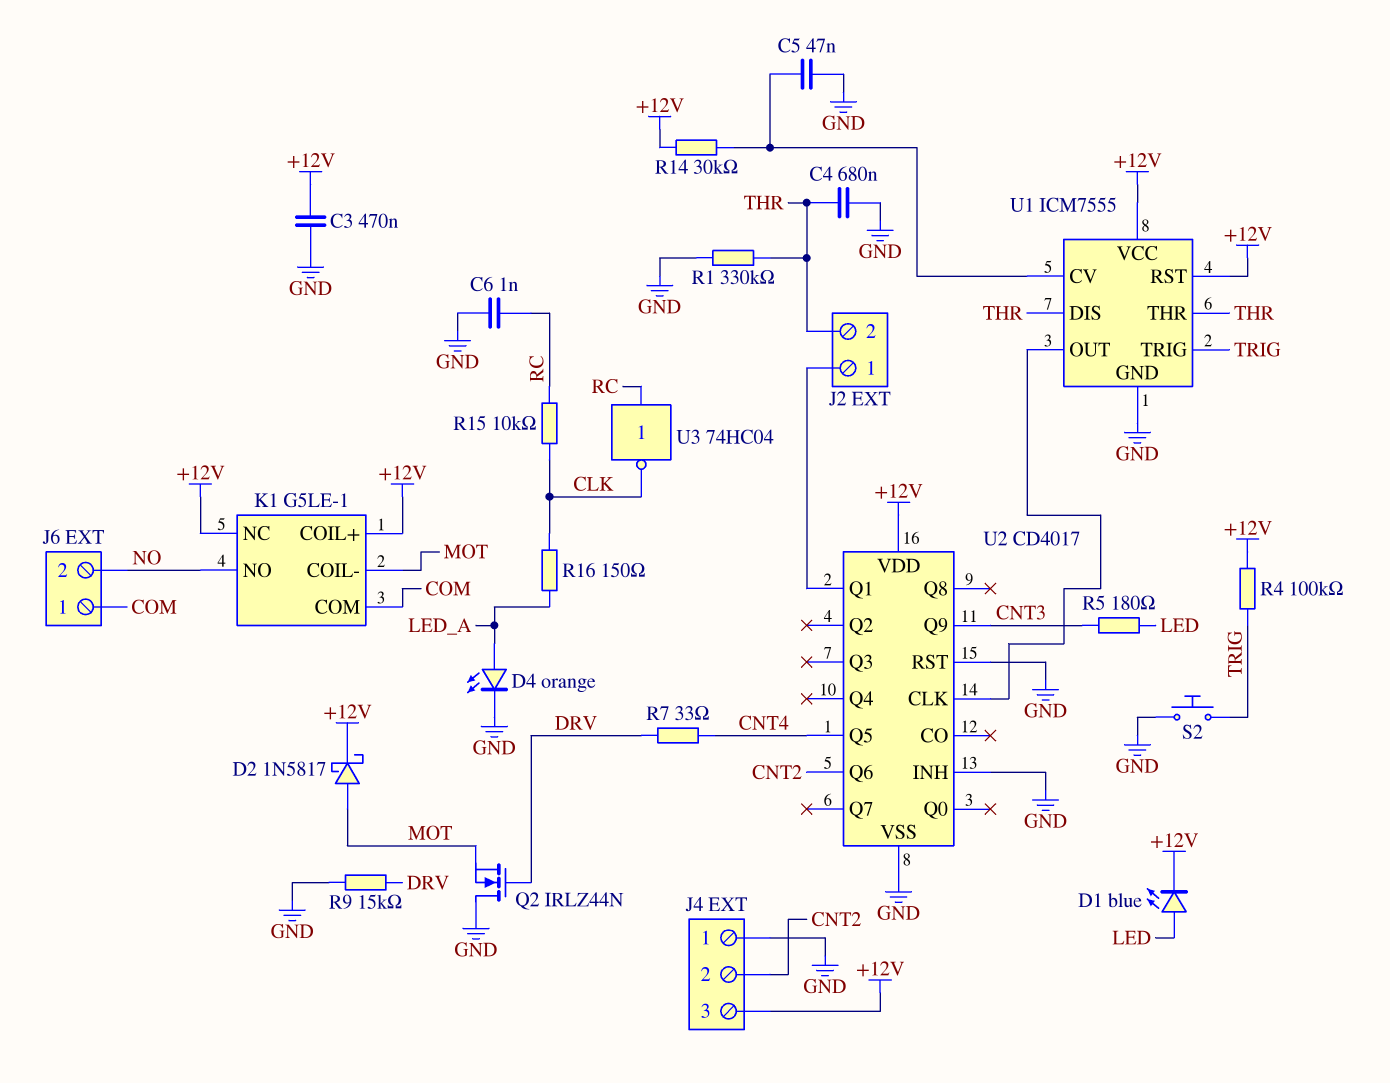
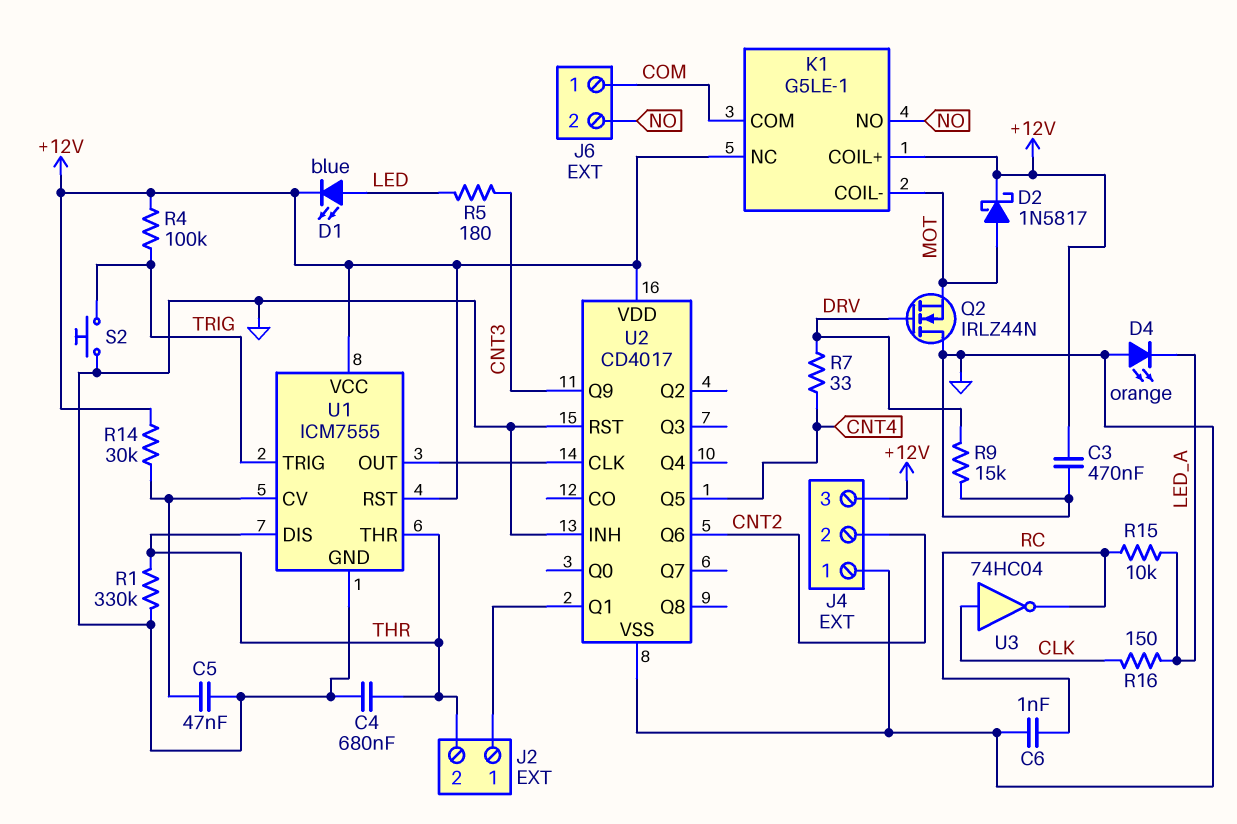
D4: LED orange (A LED_A, K GND) -> LED orange (A GND, K LED_A)
R15: 10k (CLK, RC) -> 10k (LED_A, RC)
U3: NOT 74HC04 (in RC, out CLK) -> NOT 74HC04 (in CLK, out RC)

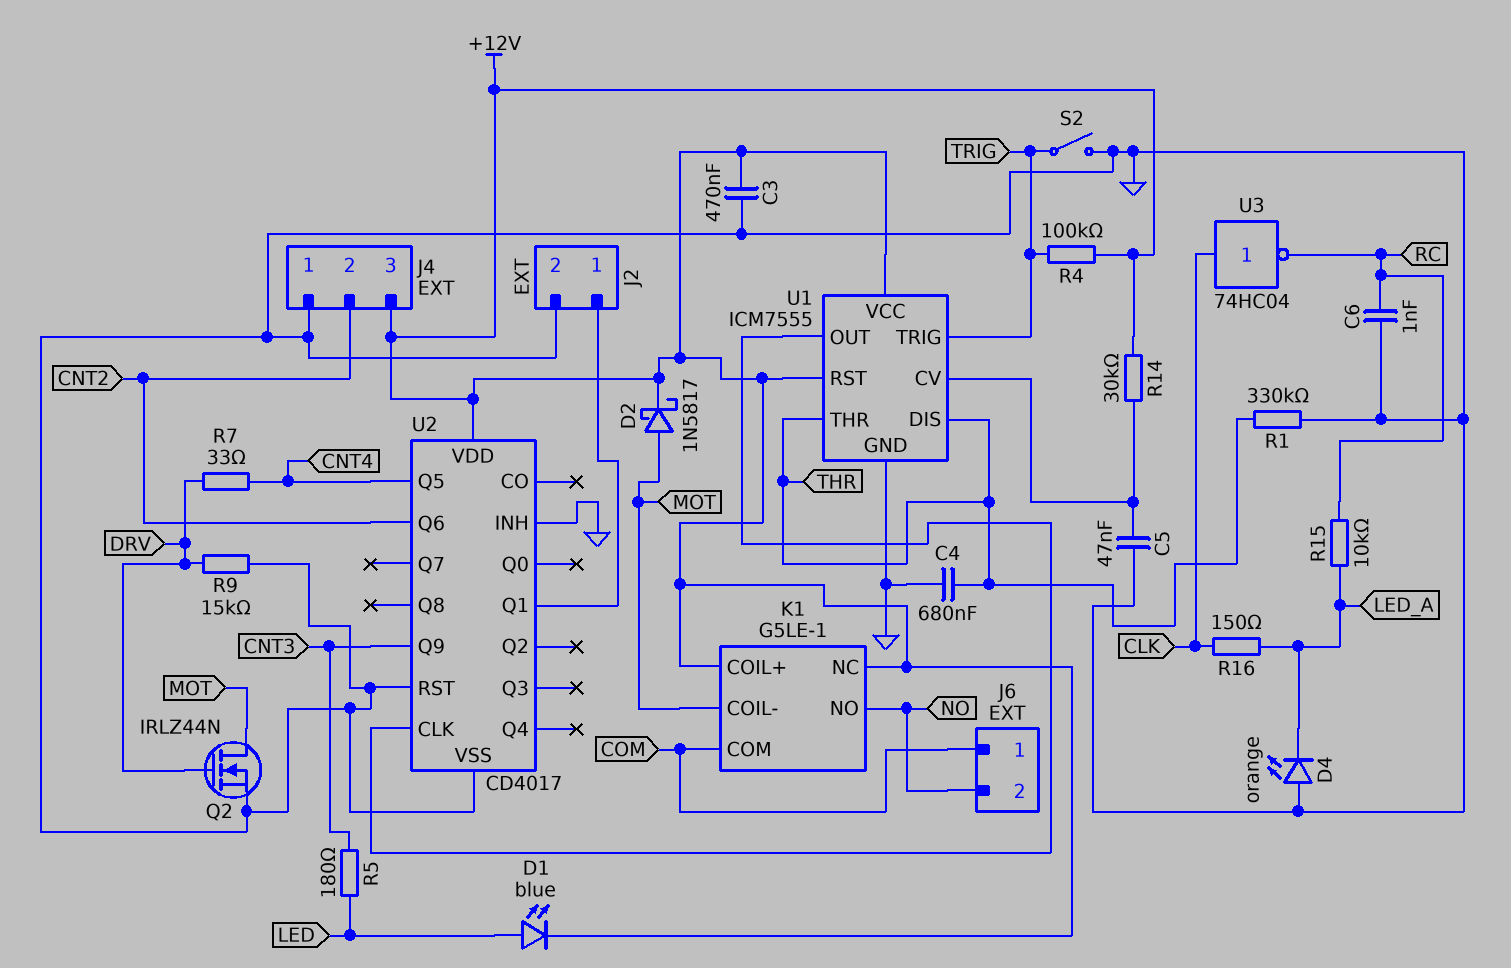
J2 pin 2: THR -> GND
Q2: NMOS IRLZ44N (G DRV, D GND, S MOT) -> NMOS IRLZ44N (G DRV, D MOT, S GND)
S2: button (GND, TRIG) -> switch (GND, TRIG)

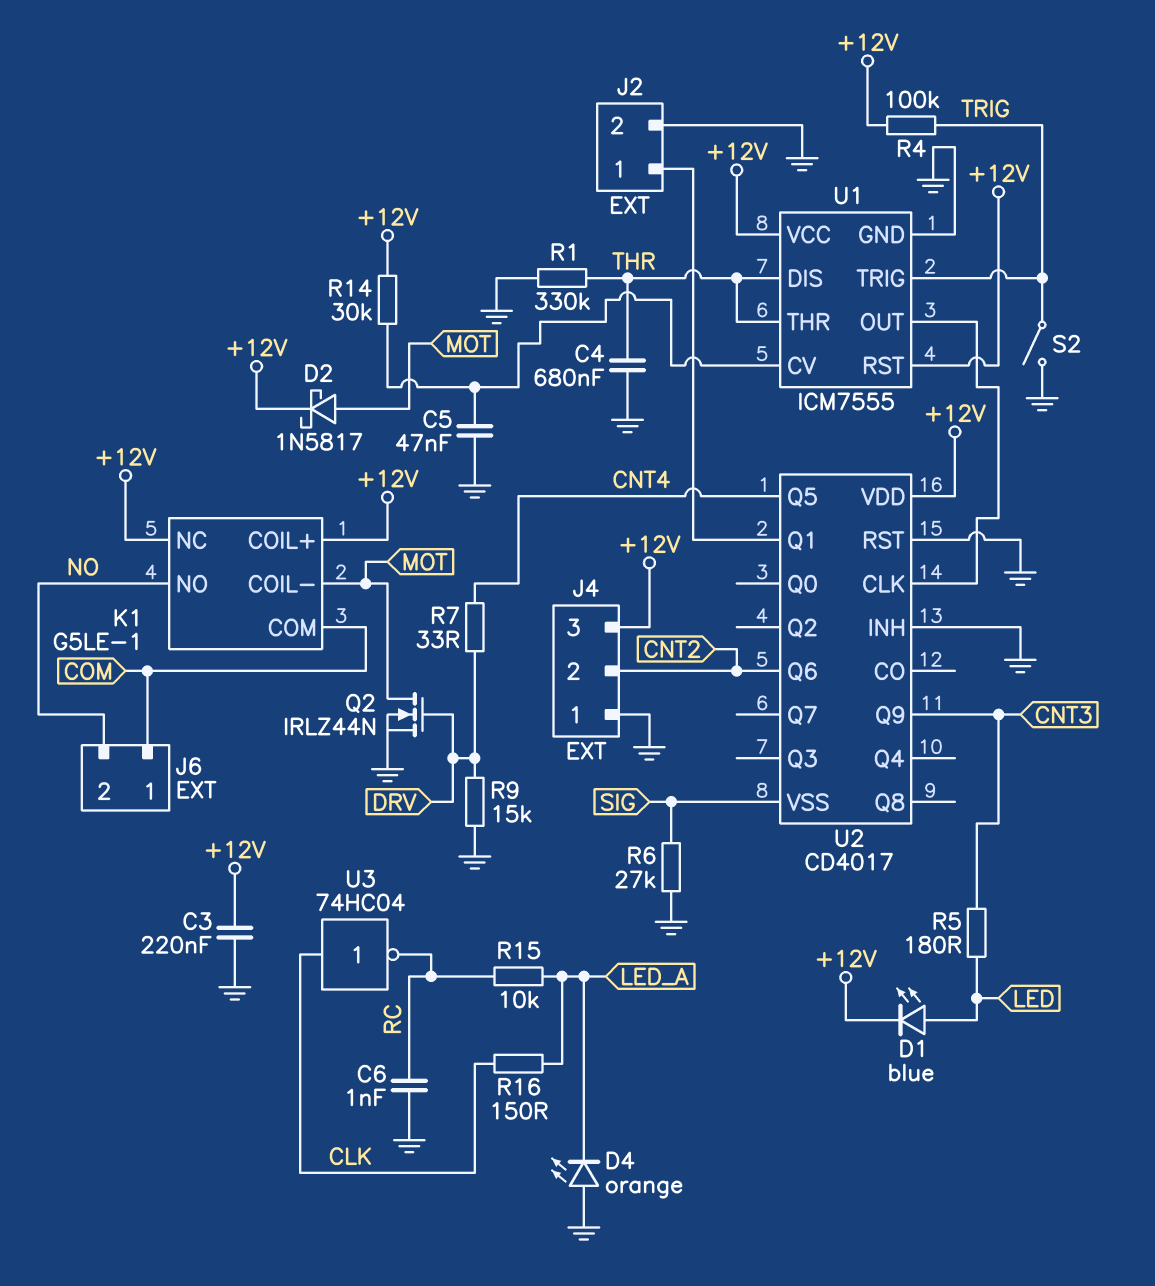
C3: 470nF (+12V, GND) -> 220nF (+12V, GND)
R6: none -> 27k (GND, SIG)
U2 pin VSS: GND -> SIG

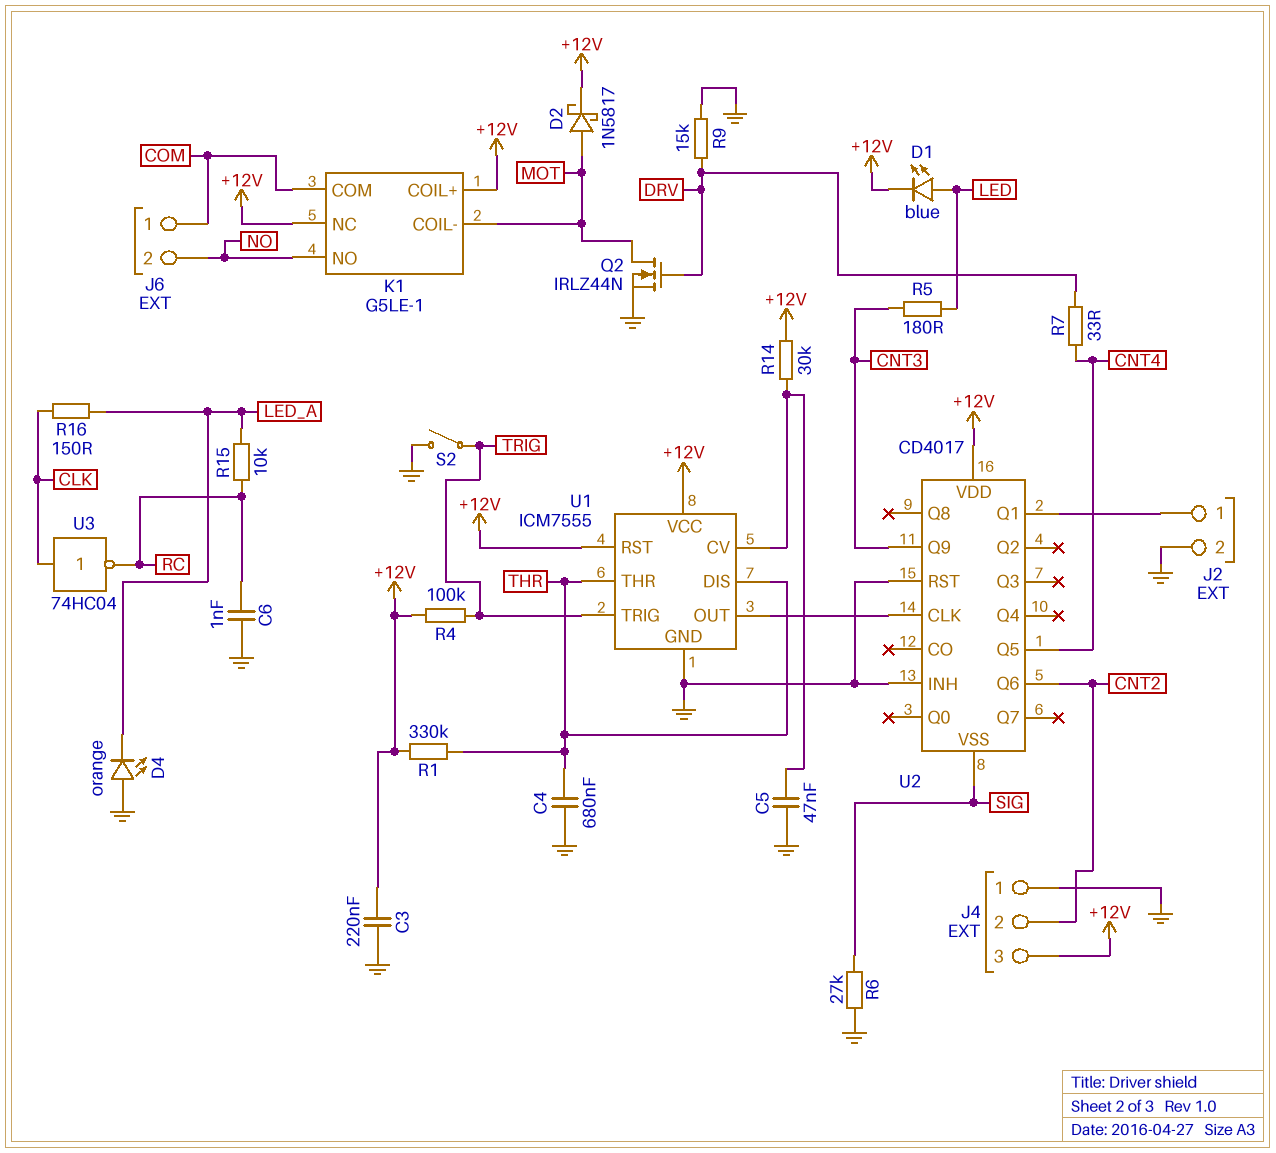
R1: 330k (GND, THR) -> 330k (+12V, THR)

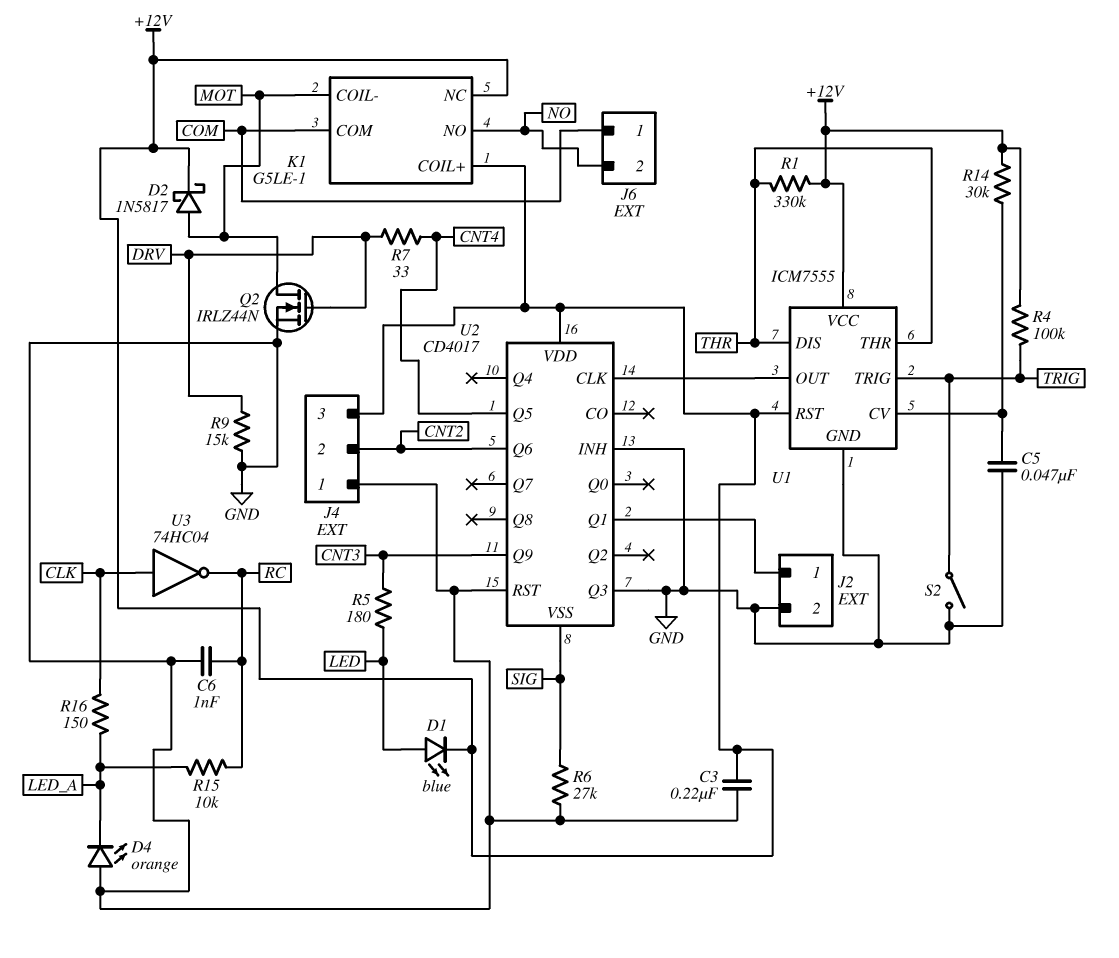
C4: 680nF (GND, THR) -> none
U2 pin Q3: none -> GND

